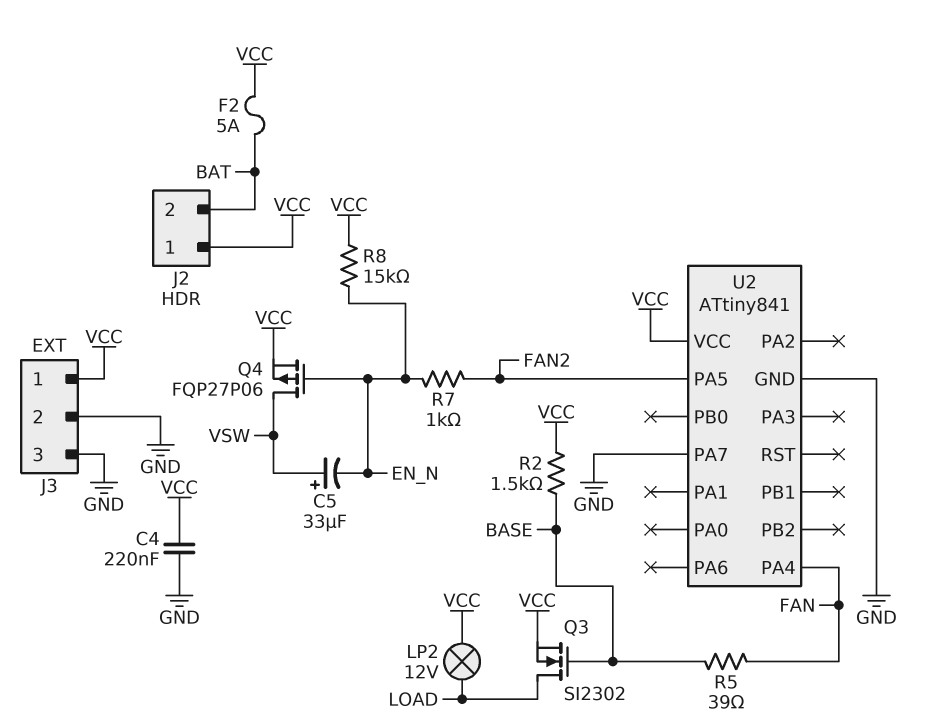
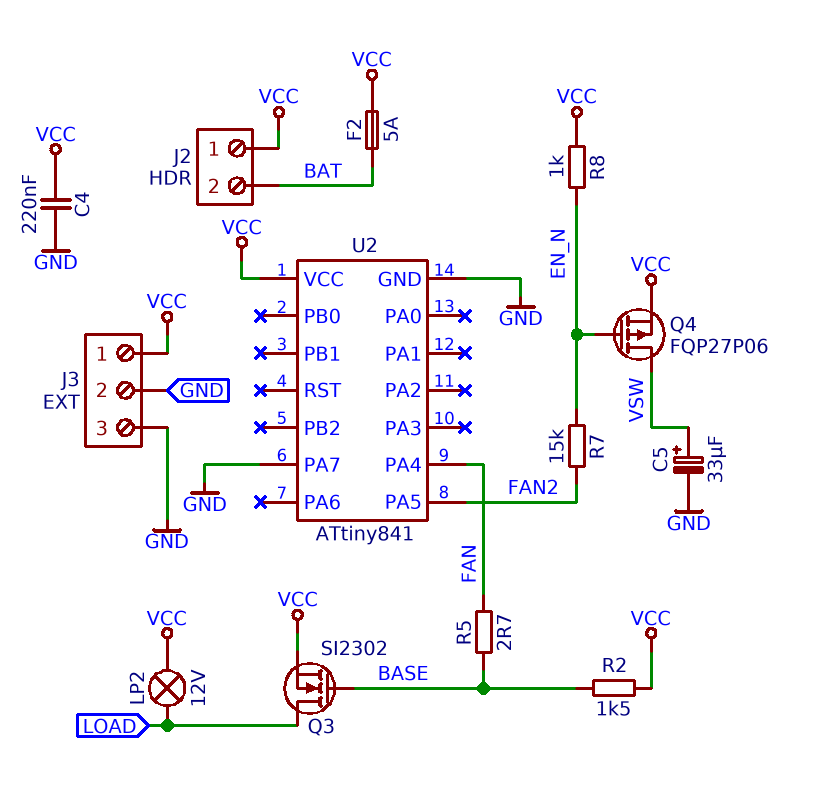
C5: 33uF (plus VSW, minus EN_N) -> 33uF (plus VSW, minus GND)
R5: 39 (BASE, FAN) -> 2.7 (BASE, FAN)
R7: 1k (EN_N, FAN2) -> 15k (EN_N, FAN2)
R8: 15k (EN_N, VCC) -> 1k (EN_N, VCC)

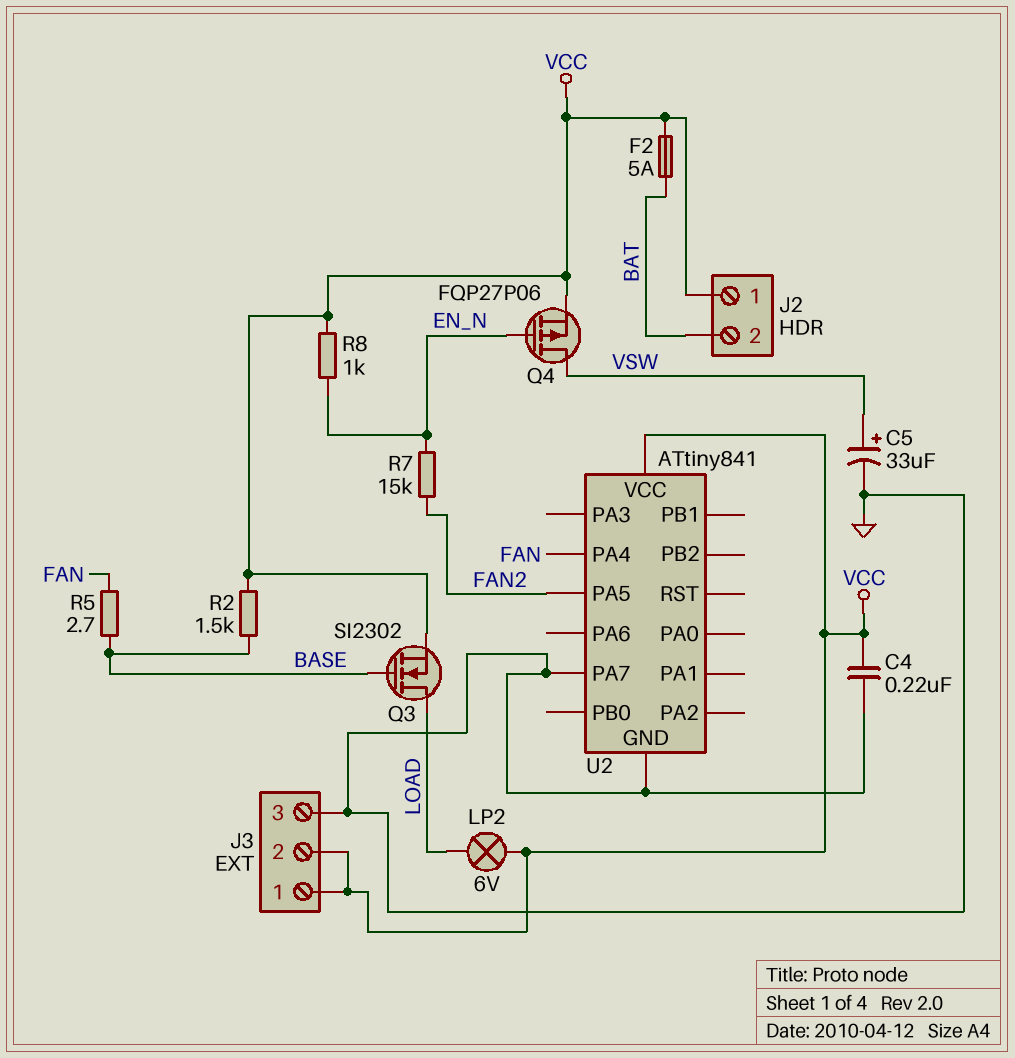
J3 pin 2: GND -> VCC
LP2: lamp 12V (LOAD, VCC) -> lamp 6V (LOAD, VCC)

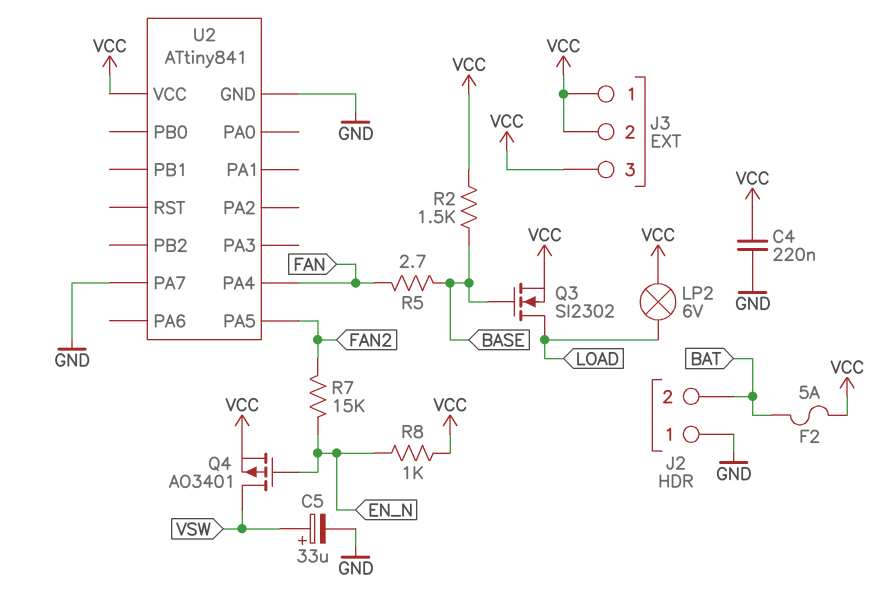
J2 pin 1: VCC -> GND
J3 pin 3: GND -> VCC
Q4: PMOS FQP27P06 (G EN_N, D VSW, S VCC) -> PMOS AO3401 (G EN_N, D VSW, S VCC)

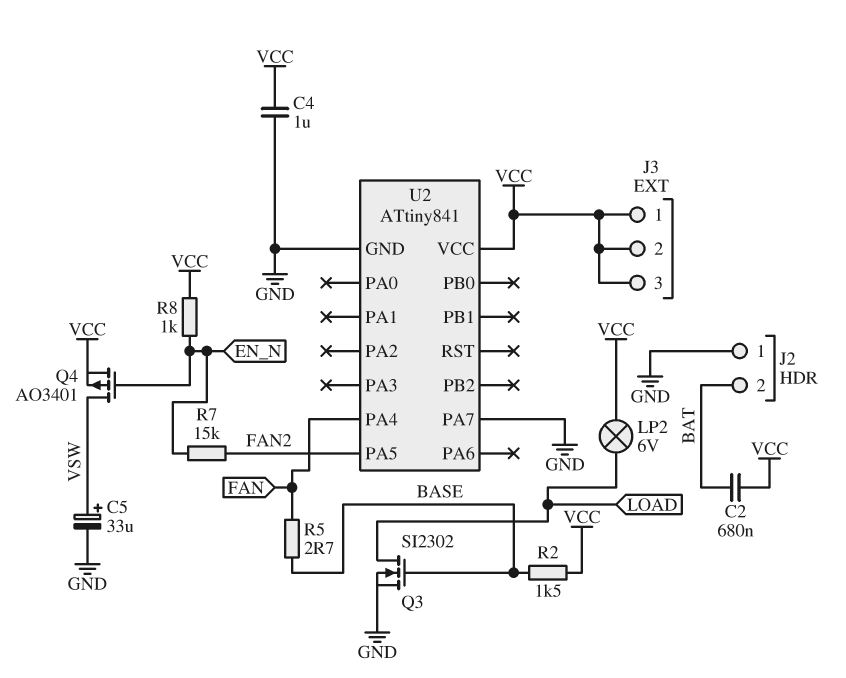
C2: none -> 680nF (BAT, VCC)
C4: 220nF (GND, VCC) -> 1uF (GND, VCC)
F2: 5A (BAT, VCC) -> none
Q3: NMOS SI2302 (G BASE, D LOAD, S VCC) -> NMOS SI2302 (G BASE, D LOAD, S GND)

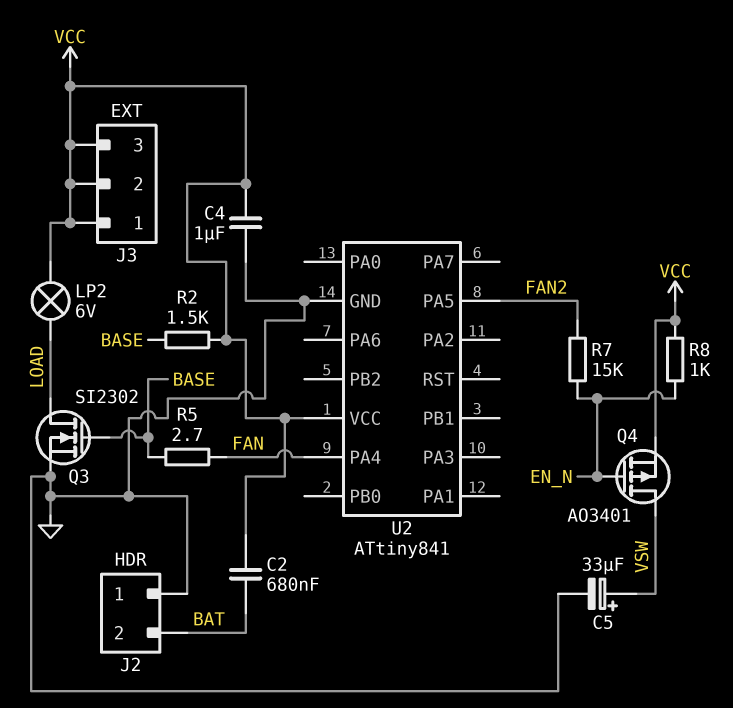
U2 pin PA7: GND -> none

